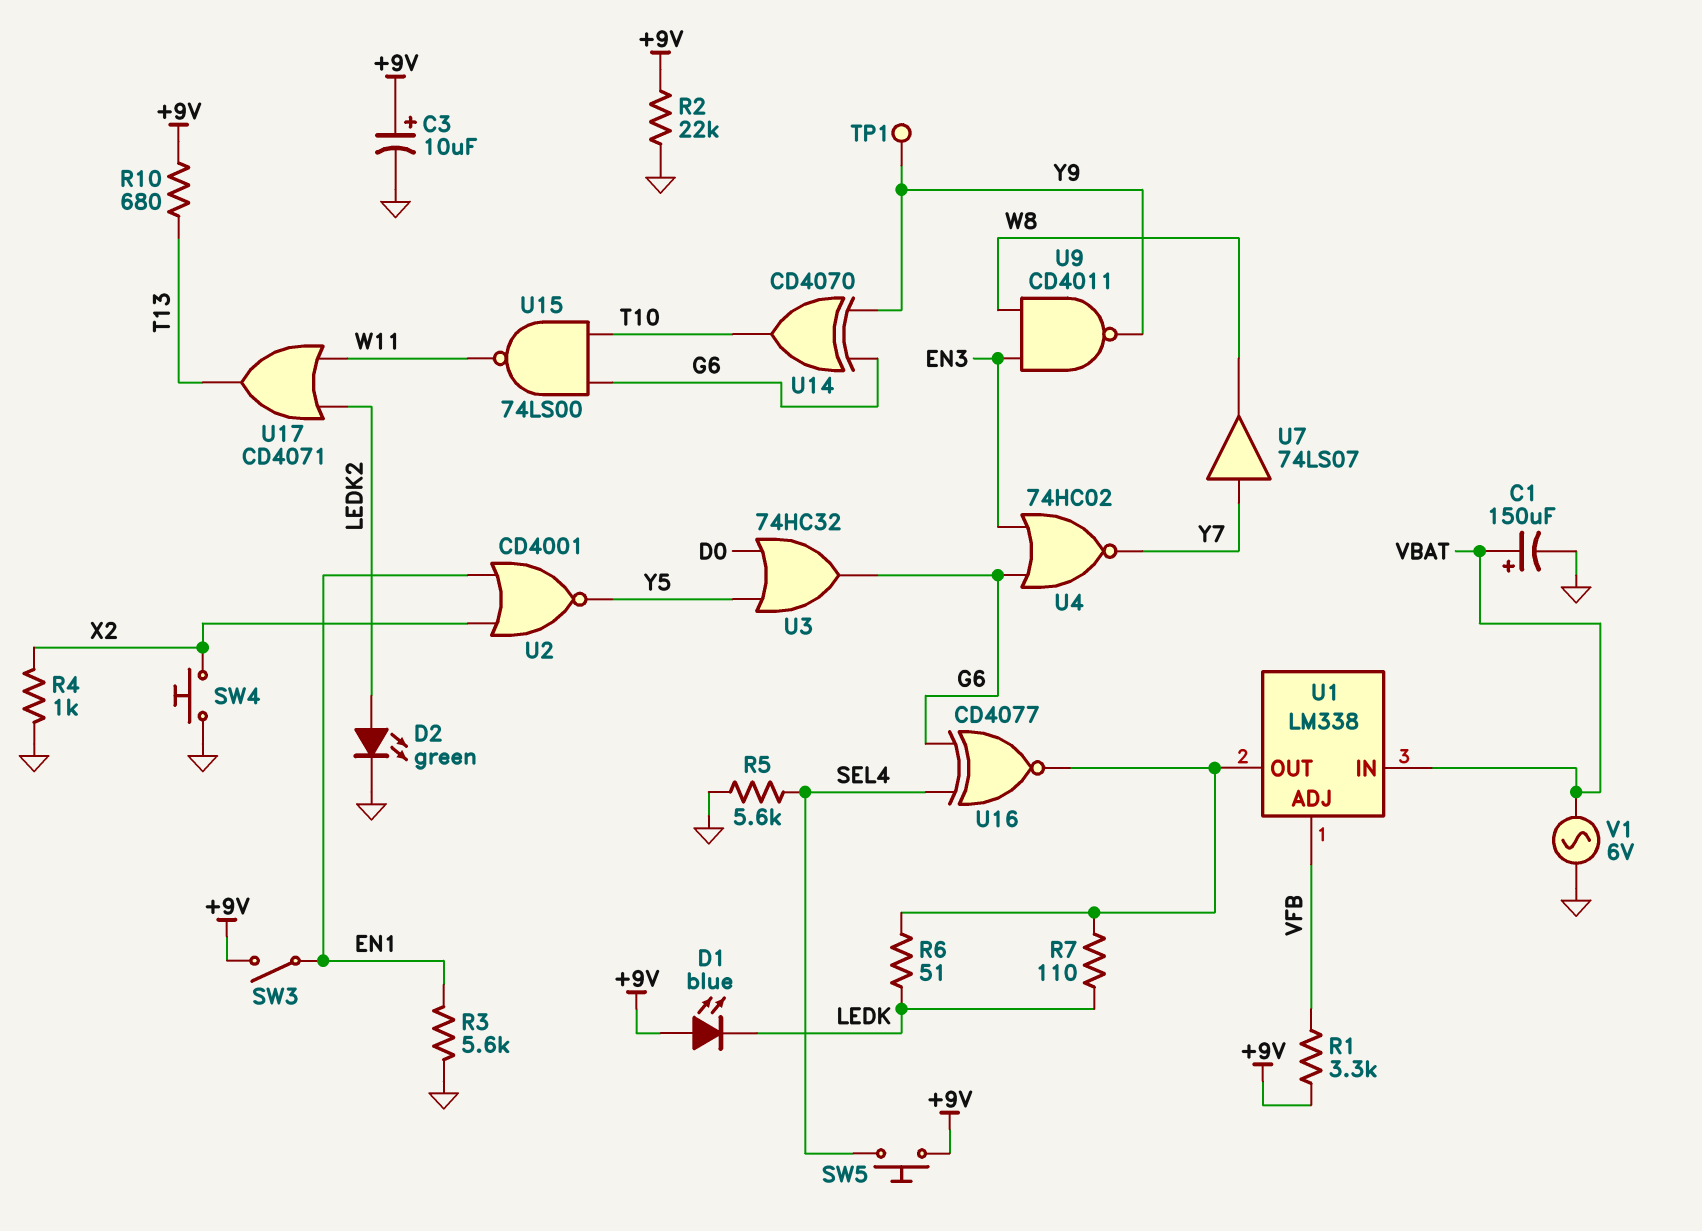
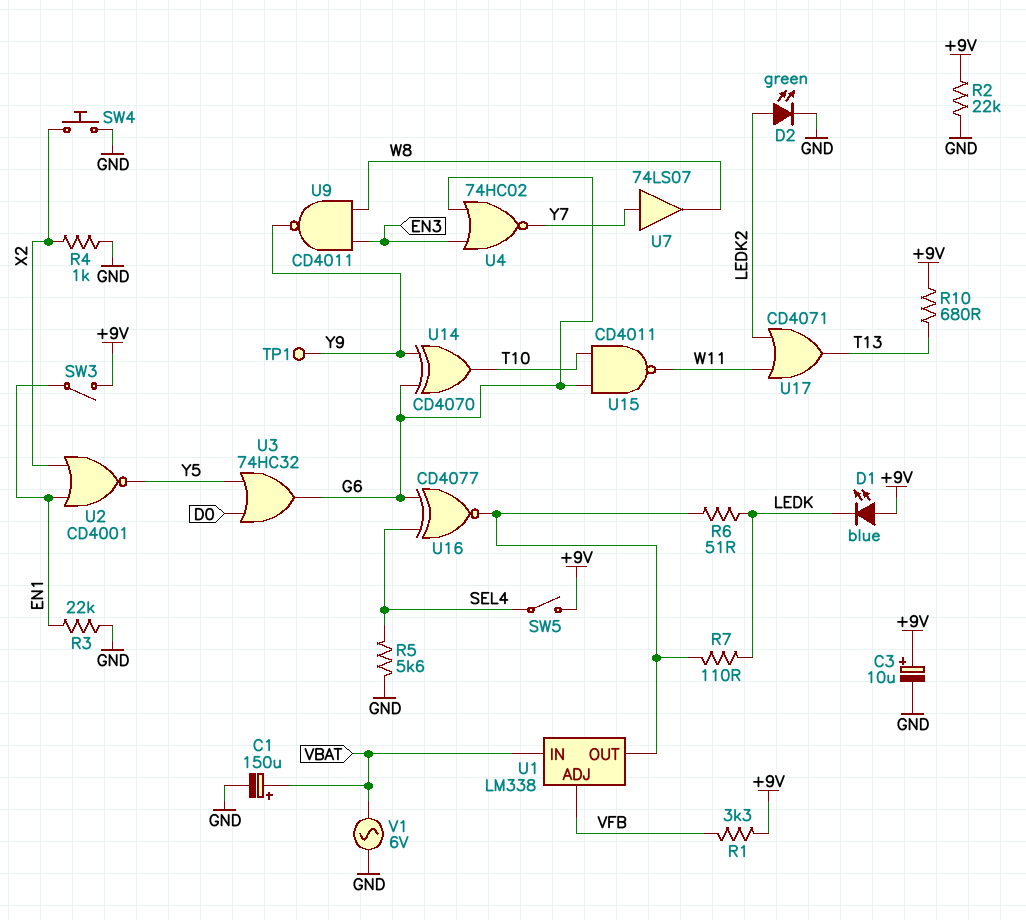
R3: 5.6k (EN1, GND) -> 22k (EN1, GND)
SW5: button (+9V, SEL4) -> switch (+9V, SEL4)
U15: NAND 74LS00 (in G6, in T10, out W11) -> NAND CD4011 (in G6, in T10, out W11)

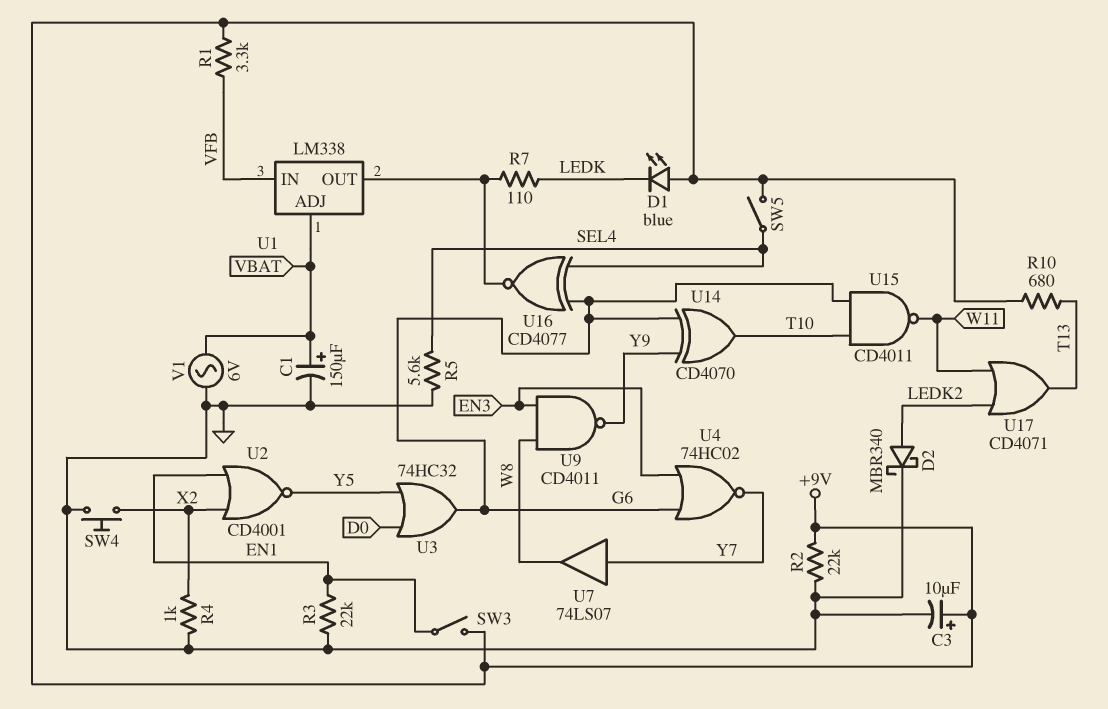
D2: LED green (A LEDK2, K GND) -> schottky MBR340 (A LEDK2, K GND)
R6: 51 (LEDK, U1/OUT) -> none
TP1: test point (Y9) -> none
U1 pin ADJ: VFB -> VBAT
U1 pin IN: VBAT -> VFB

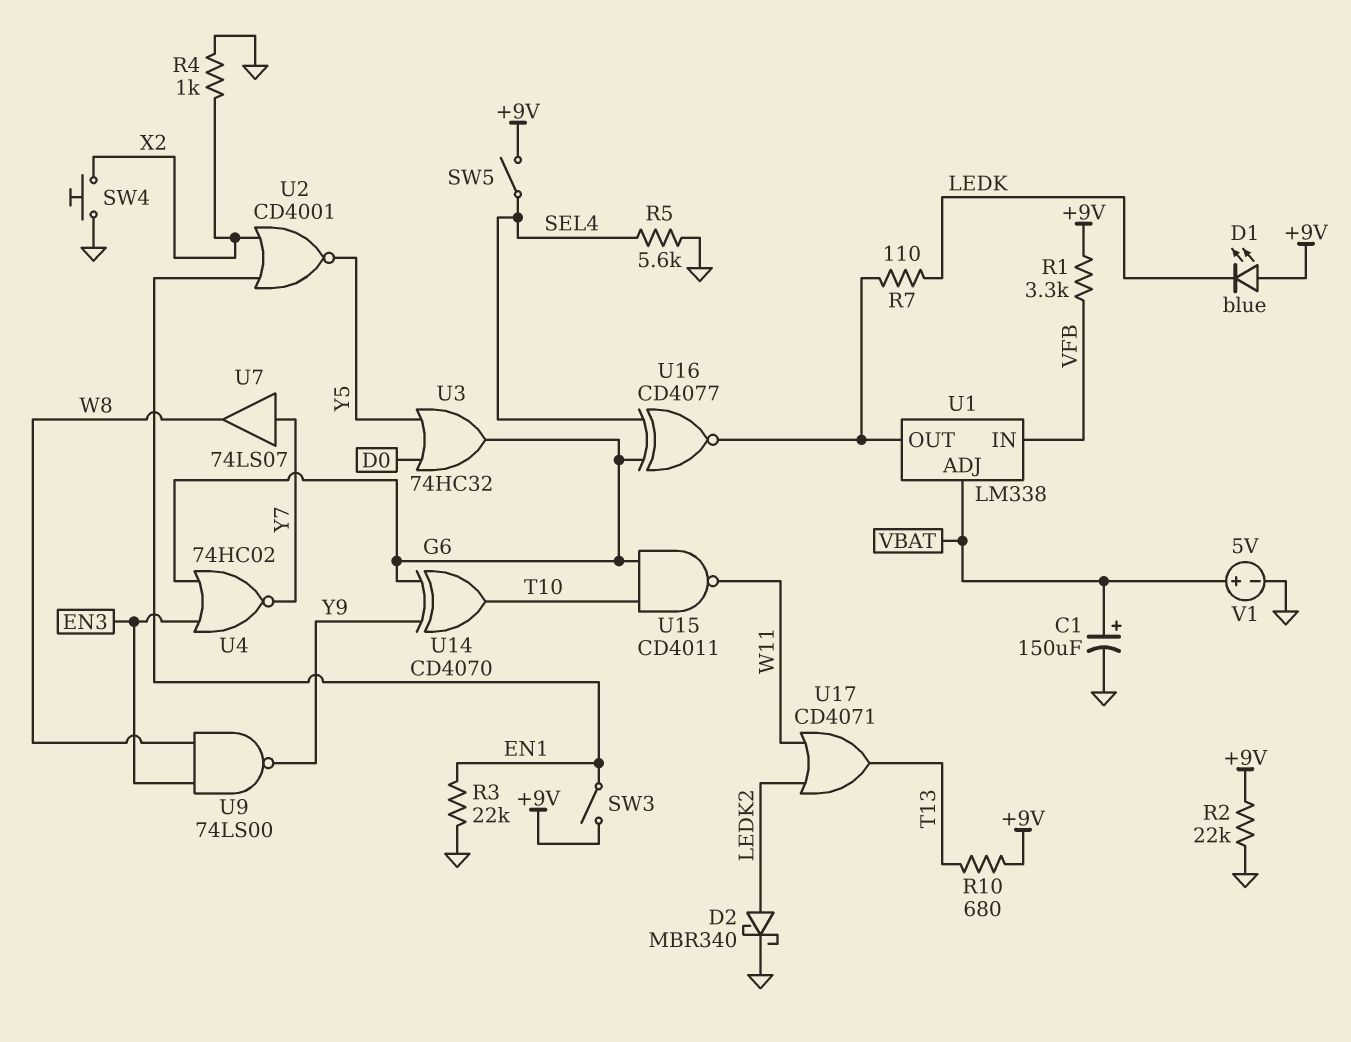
C3: 10uF (plus +9V, minus GND) -> none
U9: NAND CD4011 (in EN3, in W8, out Y9) -> NAND 74LS00 (in EN3, in W8, out Y9)
V1: AC 6V (GND, VBAT) -> 5V (plus VBAT, minus GND)

